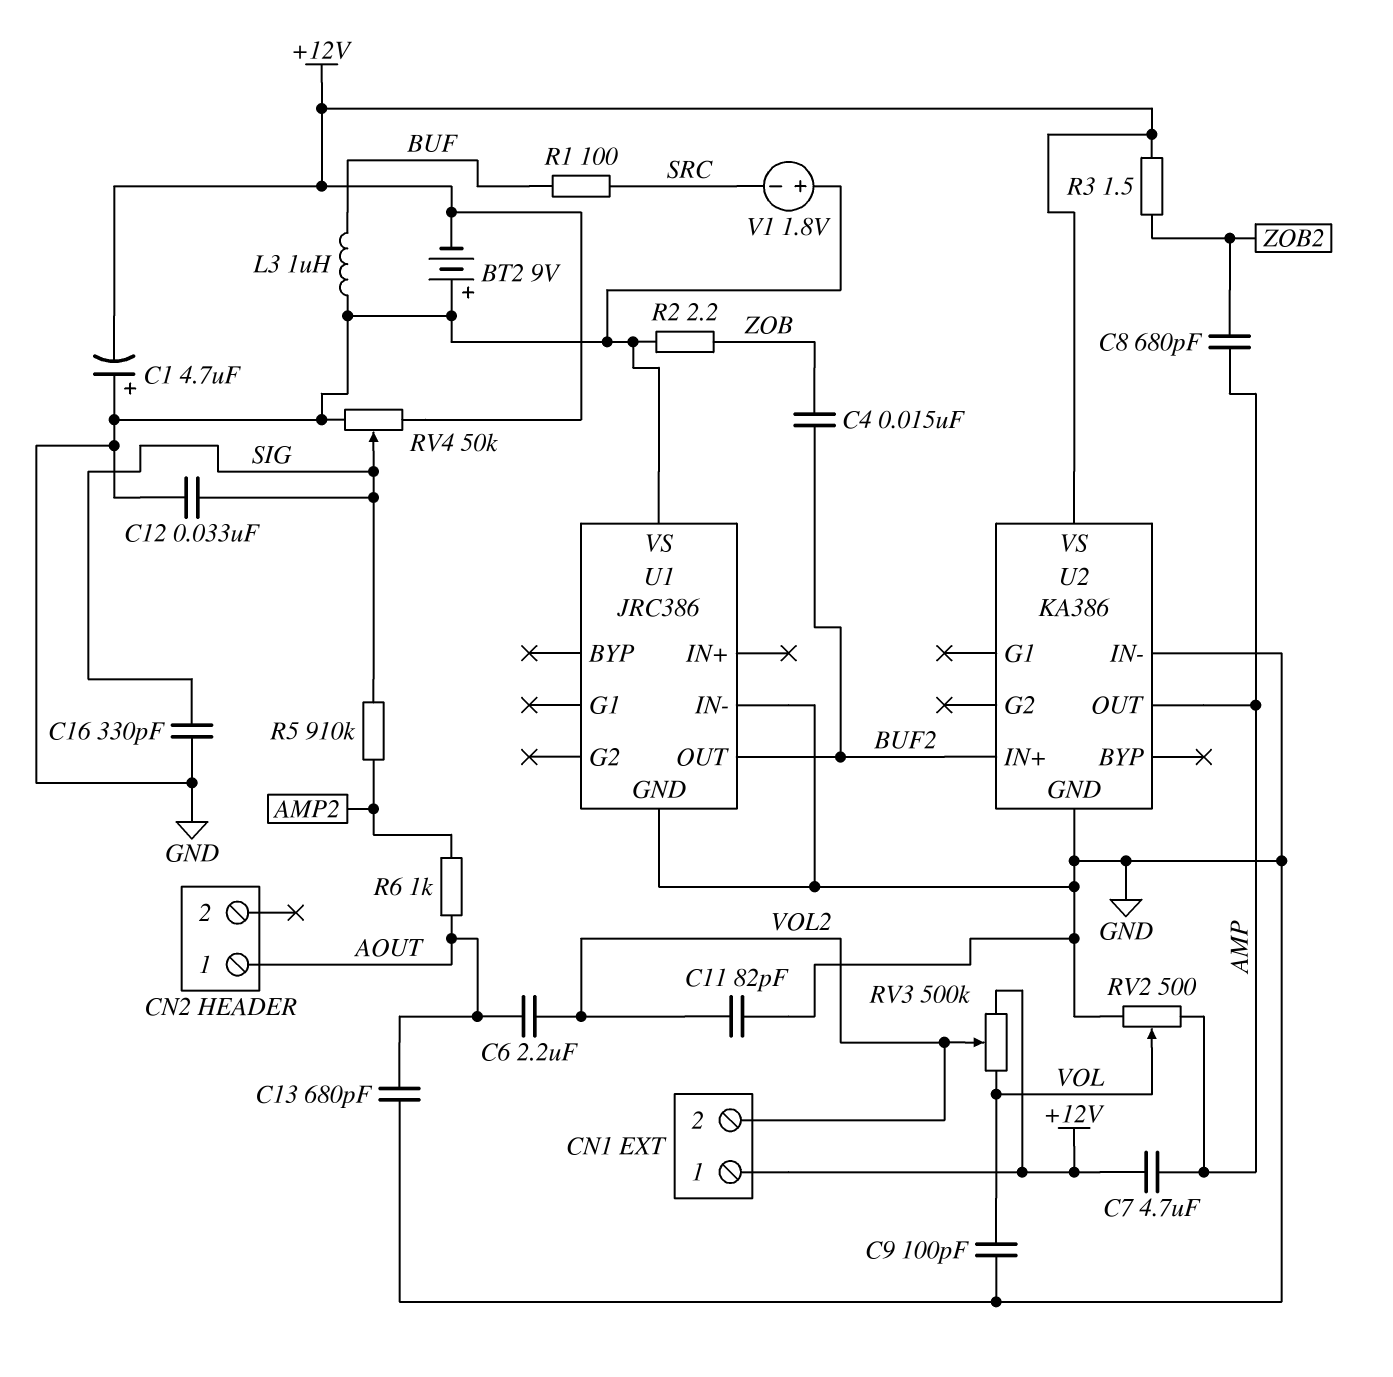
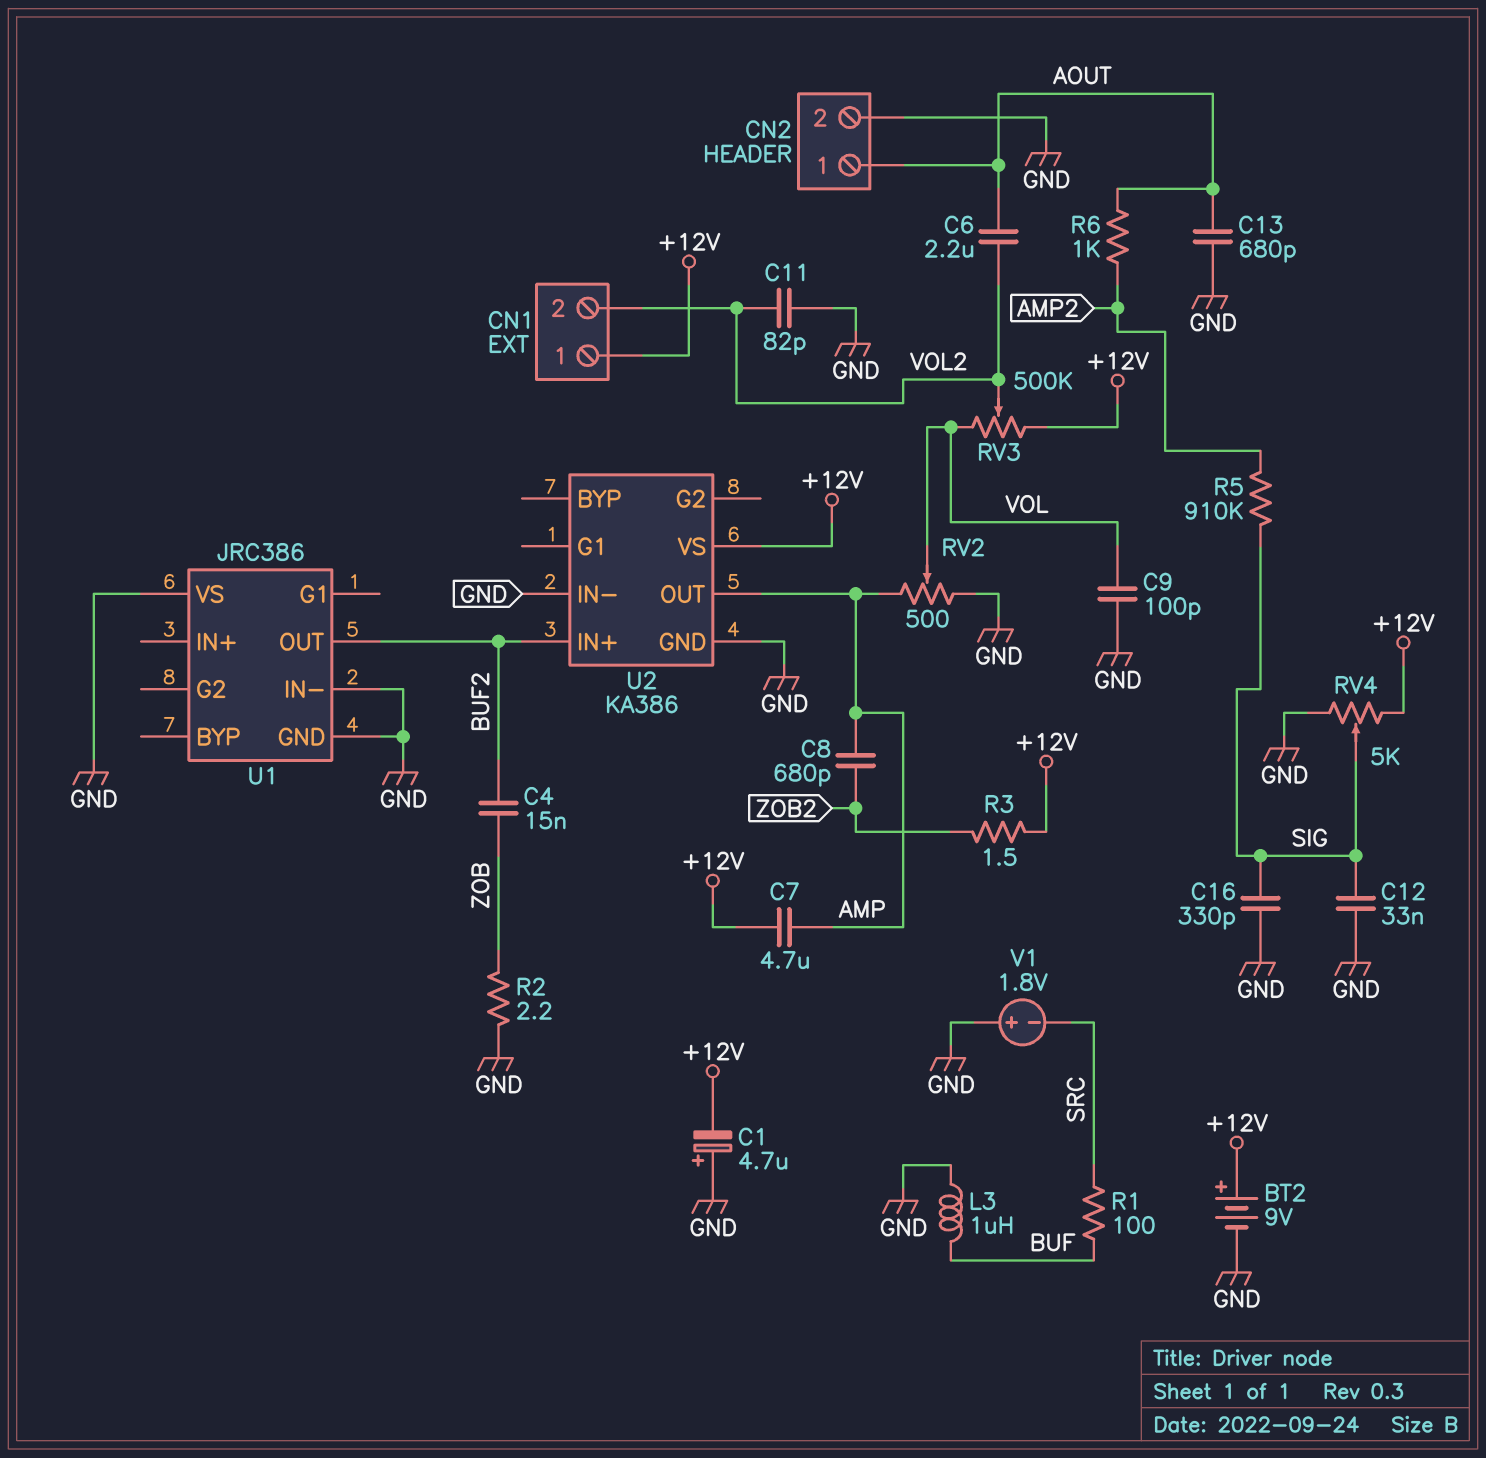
BT2: 9V (plus GND, minus +12V) -> 9V (plus +12V, minus GND)
CN2 pin 2: none -> GND
RV4: 50k (+12V, GND, wiper SIG) -> 5k (+12V, GND, wiper SIG)

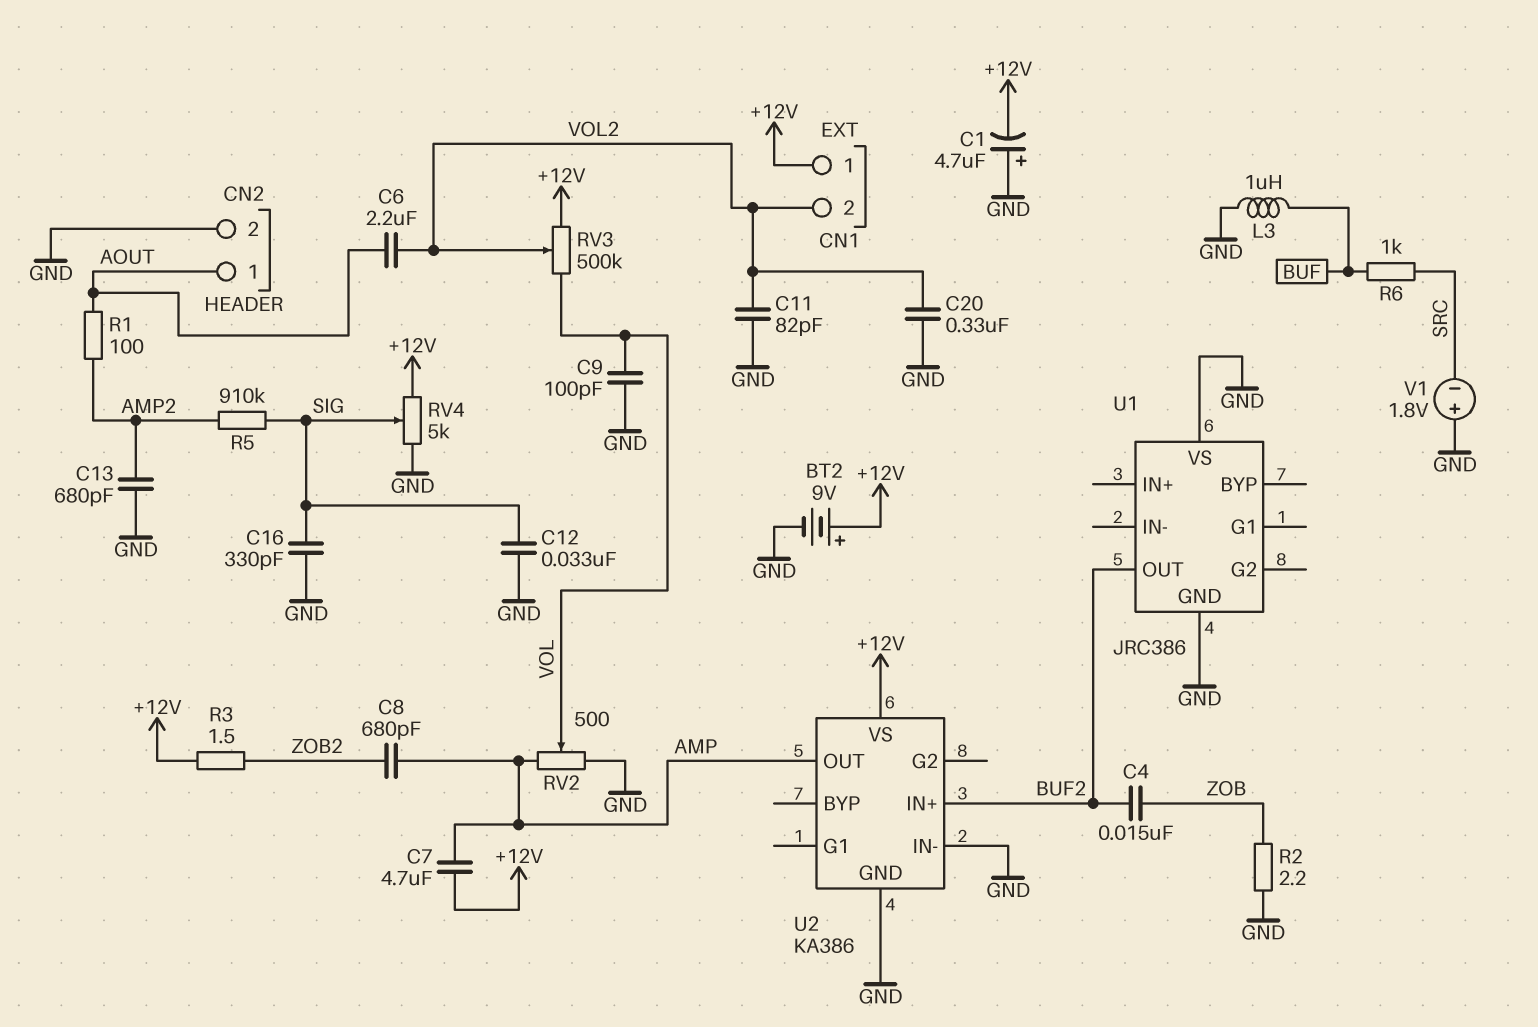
C13: 680pF (AOUT, GND) -> 680pF (AMP2, GND)
C20: none -> 330nF (GND, VOL2)
R1: 100 (BUF, SRC) -> 100 (AMP2, AOUT)
R6: 1k (AMP2, AOUT) -> 1k (BUF, SRC)
U1 pin IN-: GND -> none

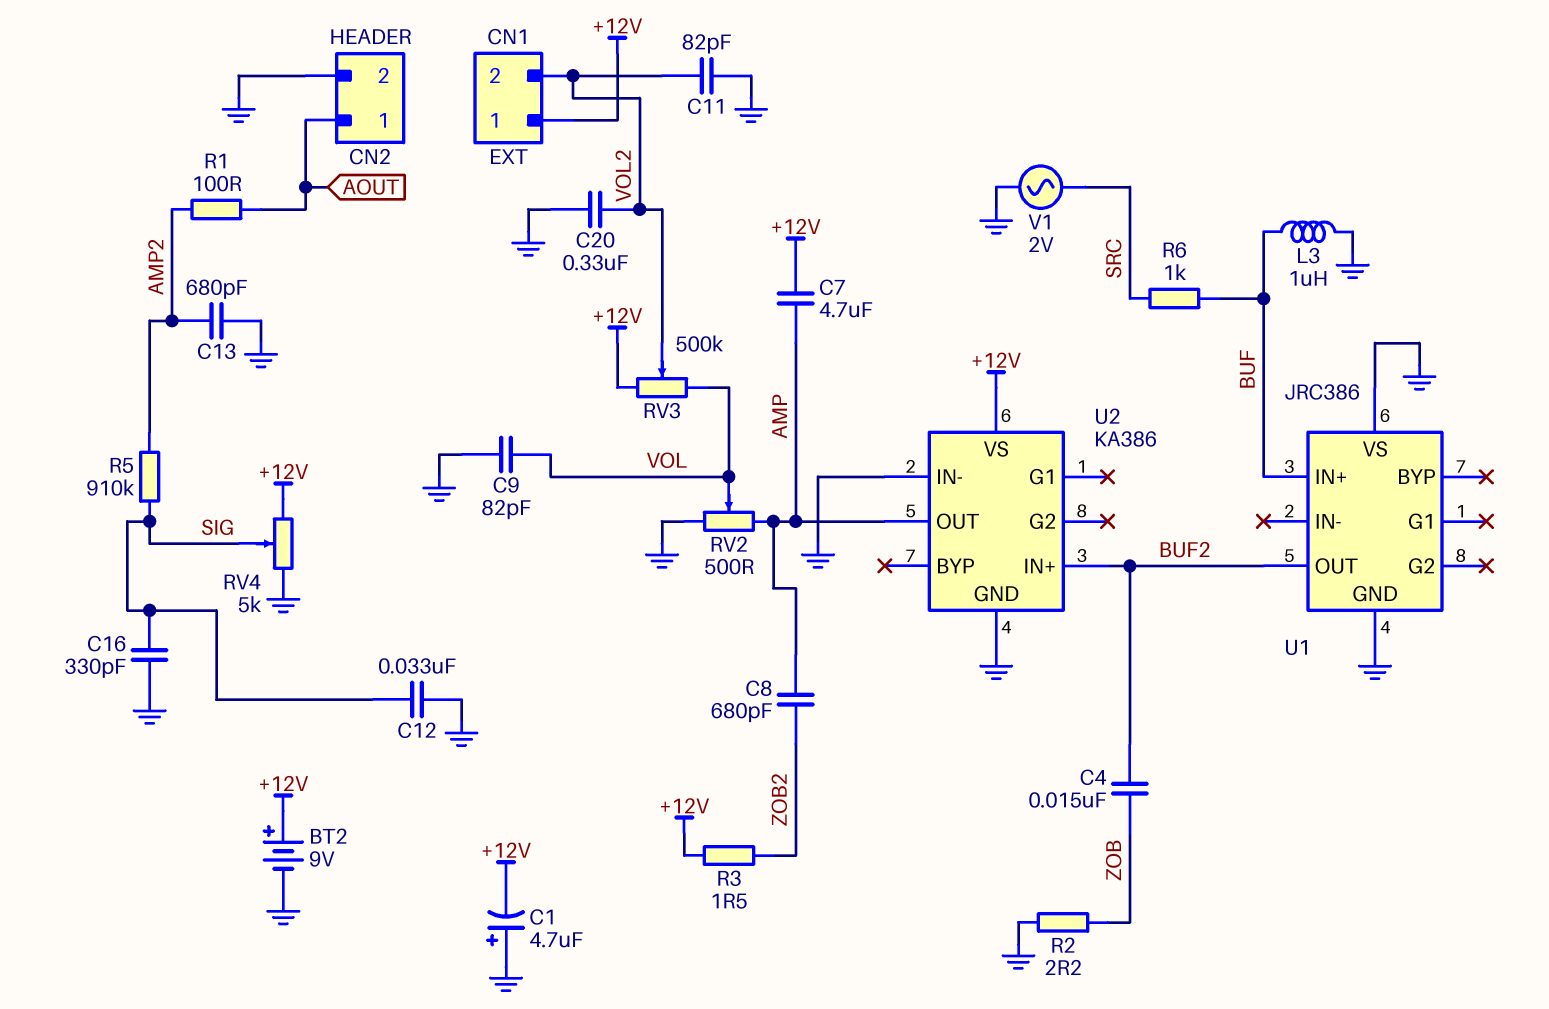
C6: 2.2uF (AOUT, VOL2) -> none
C9: 100pF (GND, VOL) -> 82pF (GND, VOL)
U1 pin IN+: none -> BUF
V1: 1.8V (plus GND, minus SRC) -> AC 2V (GND, SRC)

